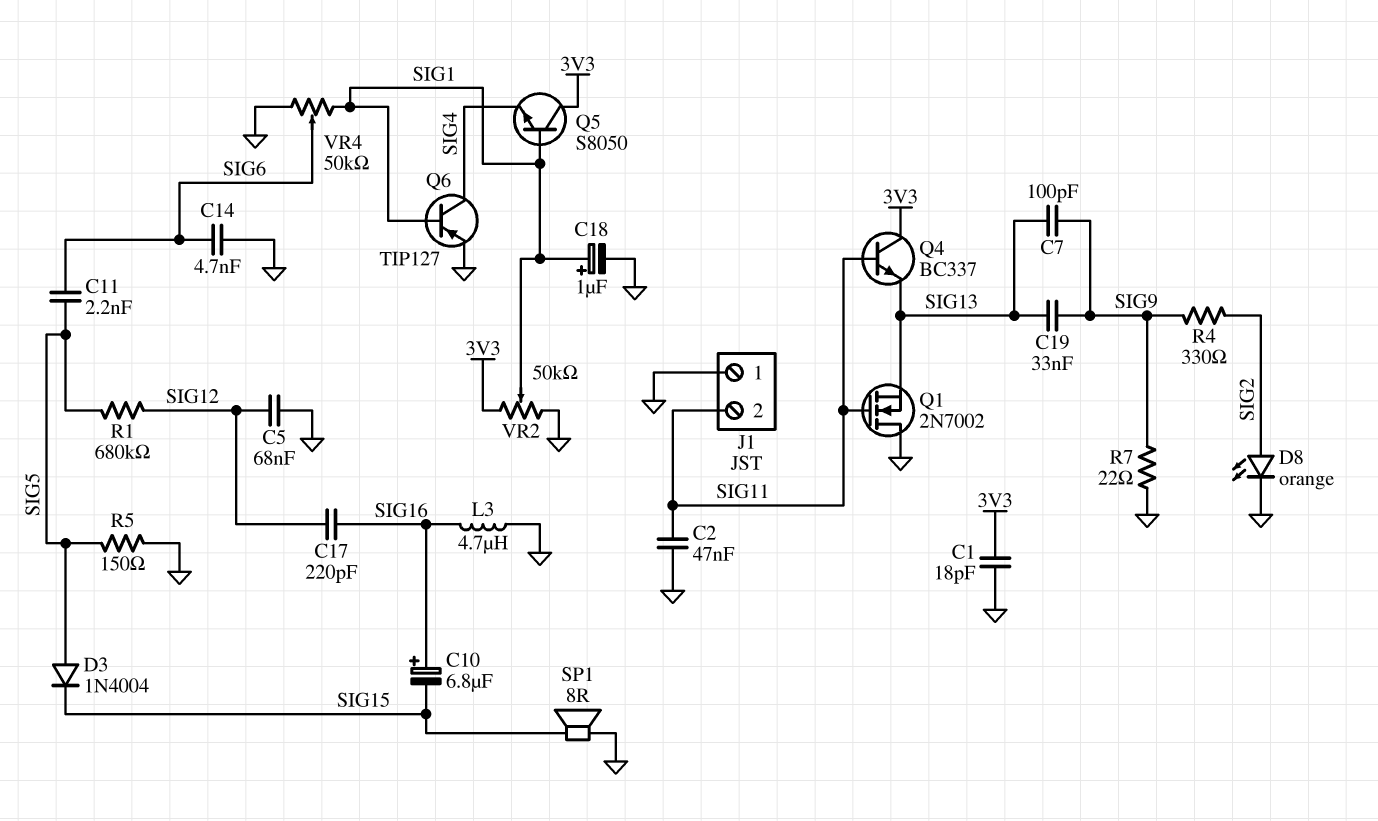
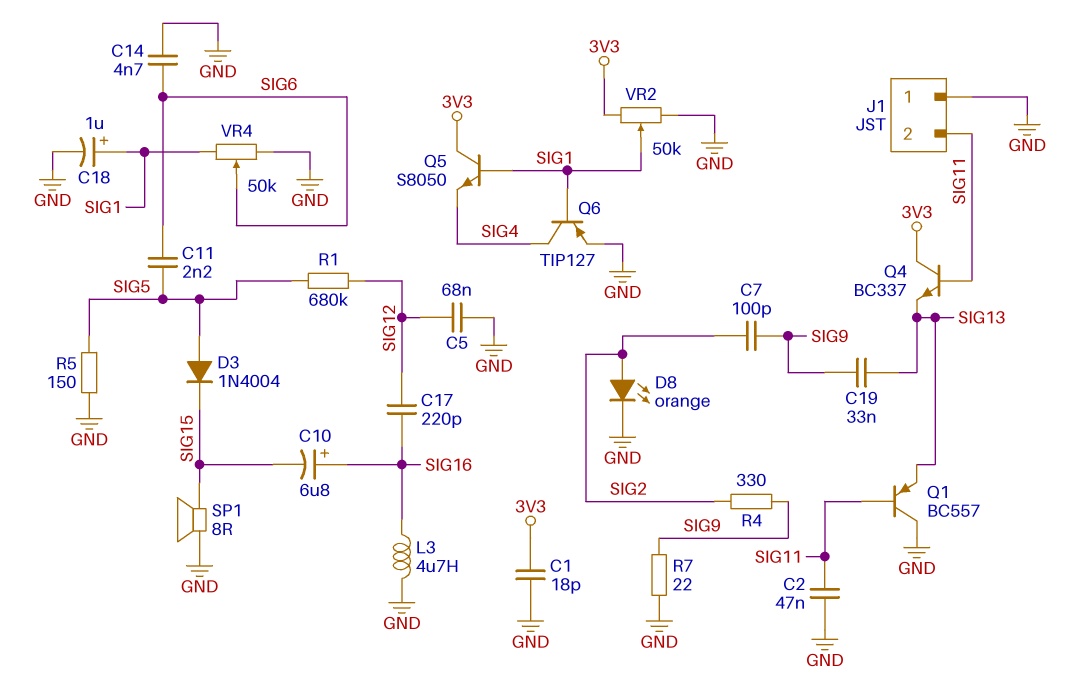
C7: 100pF (SIG9, SIG13) -> 100pF (SIG2, SIG9)
Q1: NMOS 2N7002 (G SIG11, D GND, S SIG13) -> PNP BC557 (B SIG11, C GND, E SIG13)

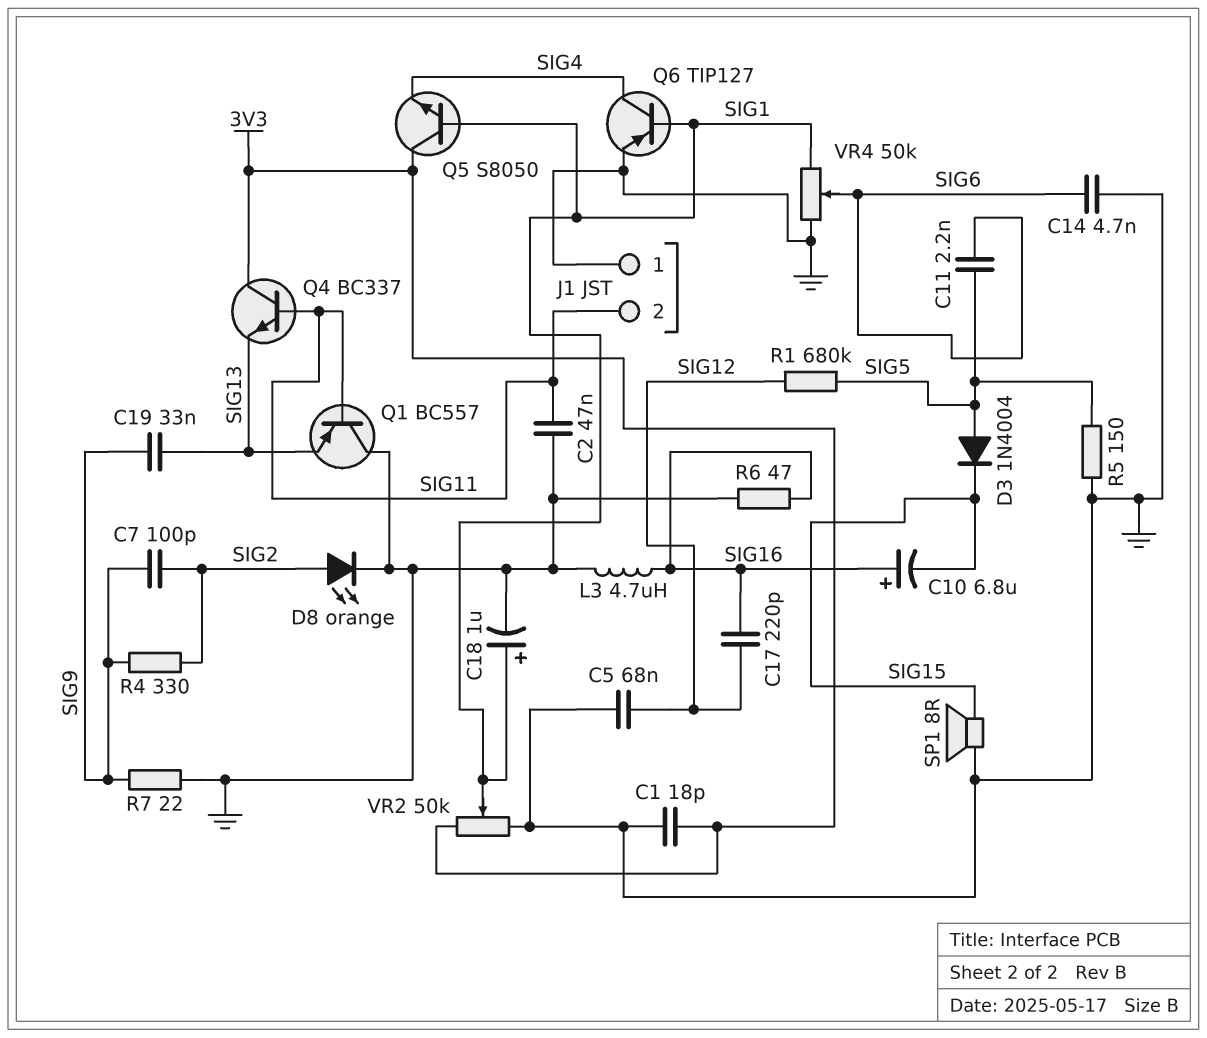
R6: none -> 47 (GND, SIG16)

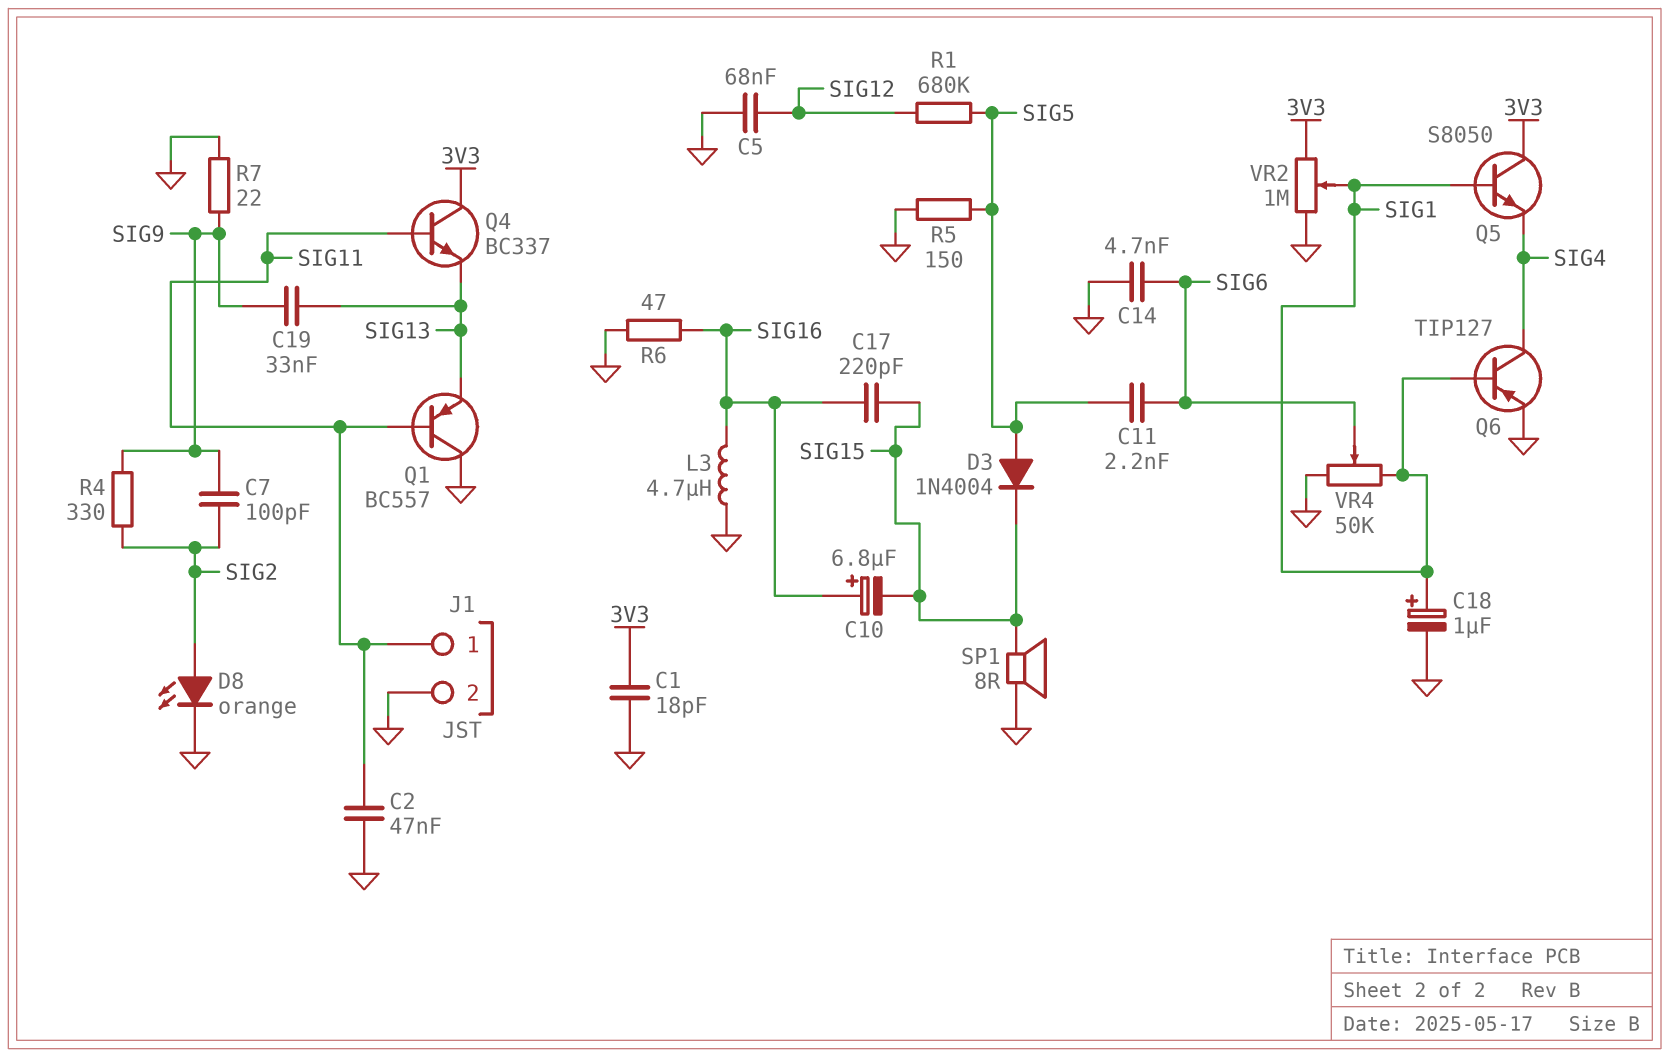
C17: 220pF (SIG12, SIG16) -> 220pF (SIG15, SIG16)
J1 pin 1: GND -> SIG11
J1 pin 2: SIG11 -> GND
VR2: 50k (3V3, GND, wiper SIG1) -> 1M (3V3, GND, wiper SIG1)

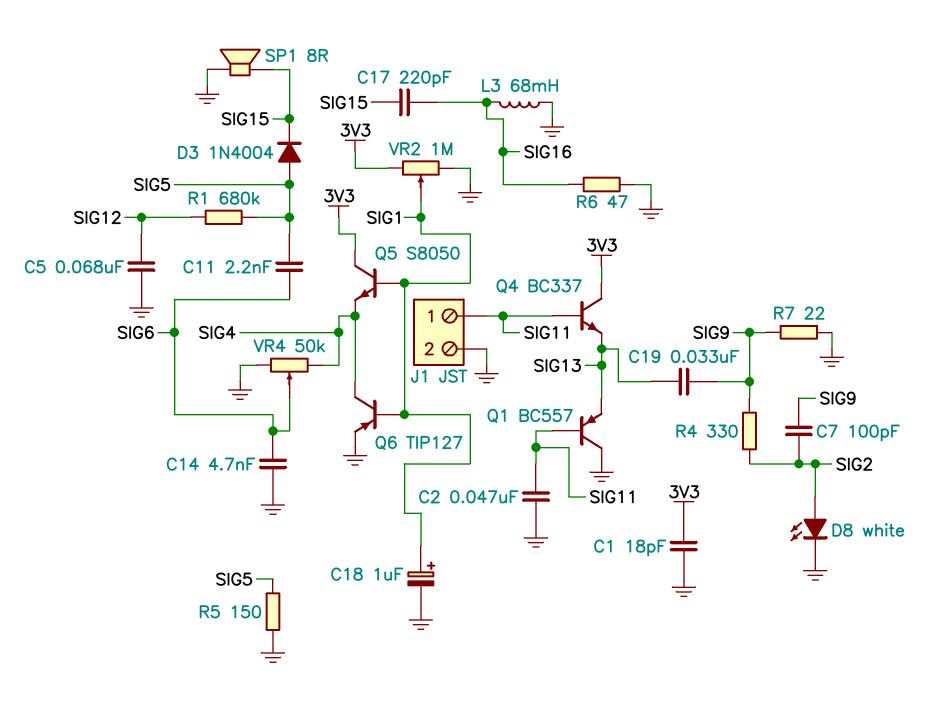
C10: 6.8uF (plus SIG16, minus SIG15) -> none
D8: LED orange (A SIG2, K GND) -> LED white (A SIG2, K GND)
L3: 4.7uH (GND, SIG16) -> 68mH (GND, SIG16)
VR4: 50k (GND, SIG1, wiper SIG6) -> 50k (GND, SIG4, wiper SIG6)

